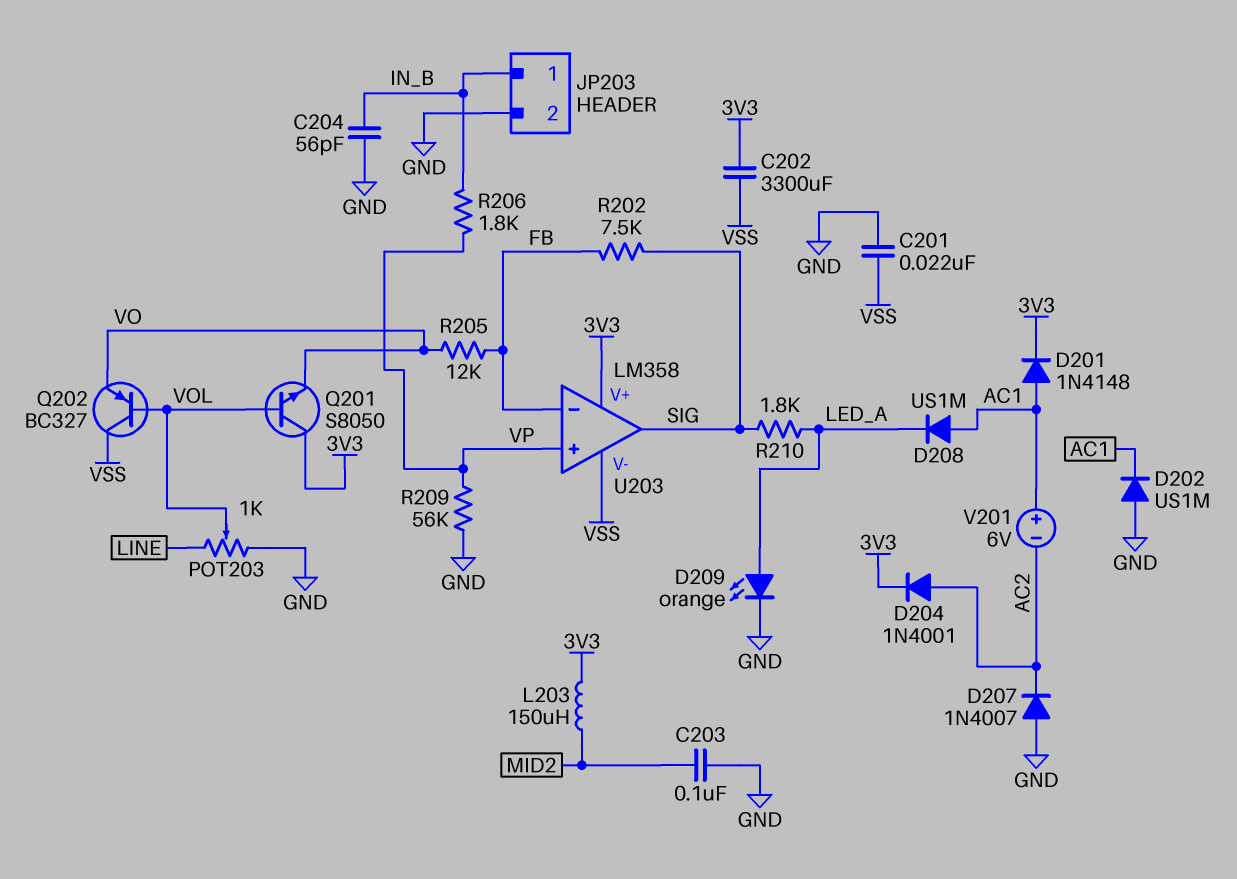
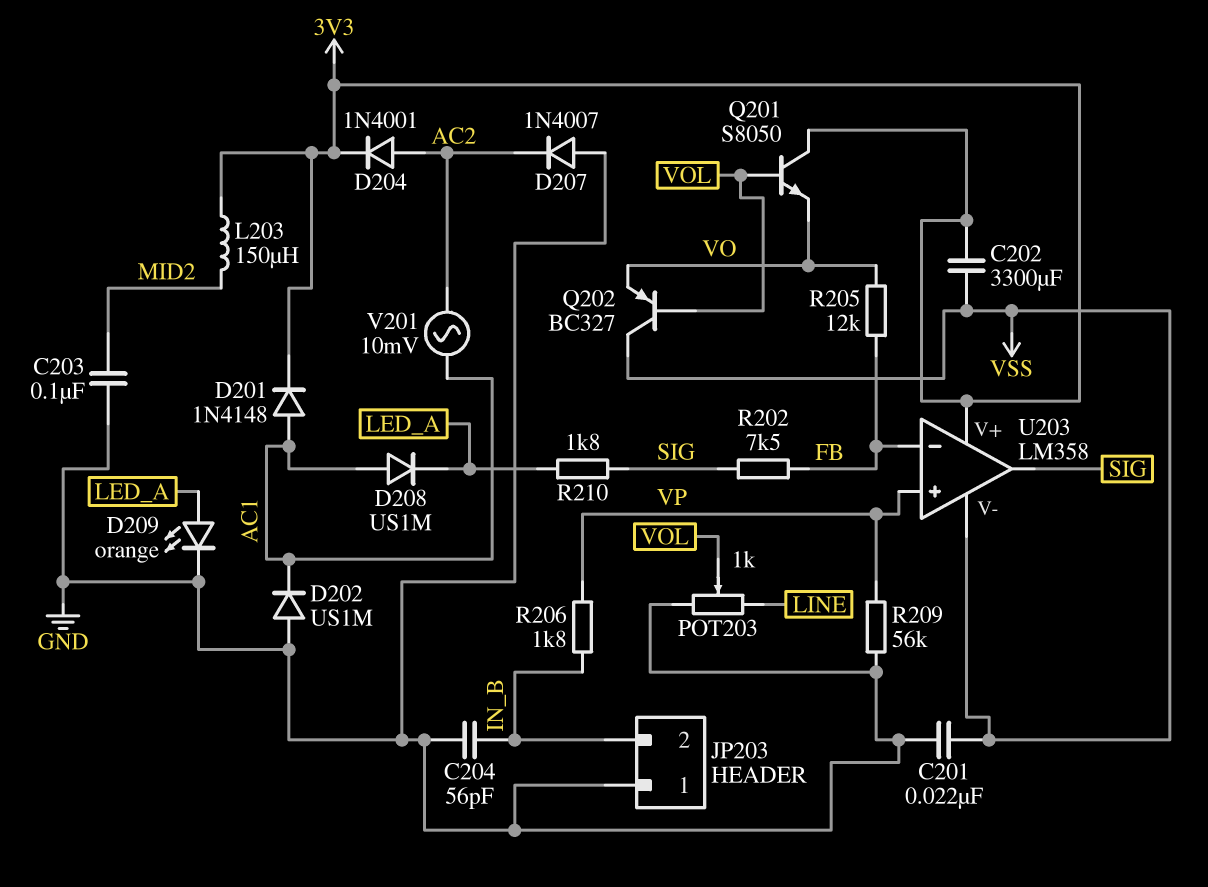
JP203 pin 1: IN_B -> GND
JP203 pin 2: GND -> IN_B
V201: 6V (plus AC1, minus AC2) -> AC 10mV (AC1, AC2)

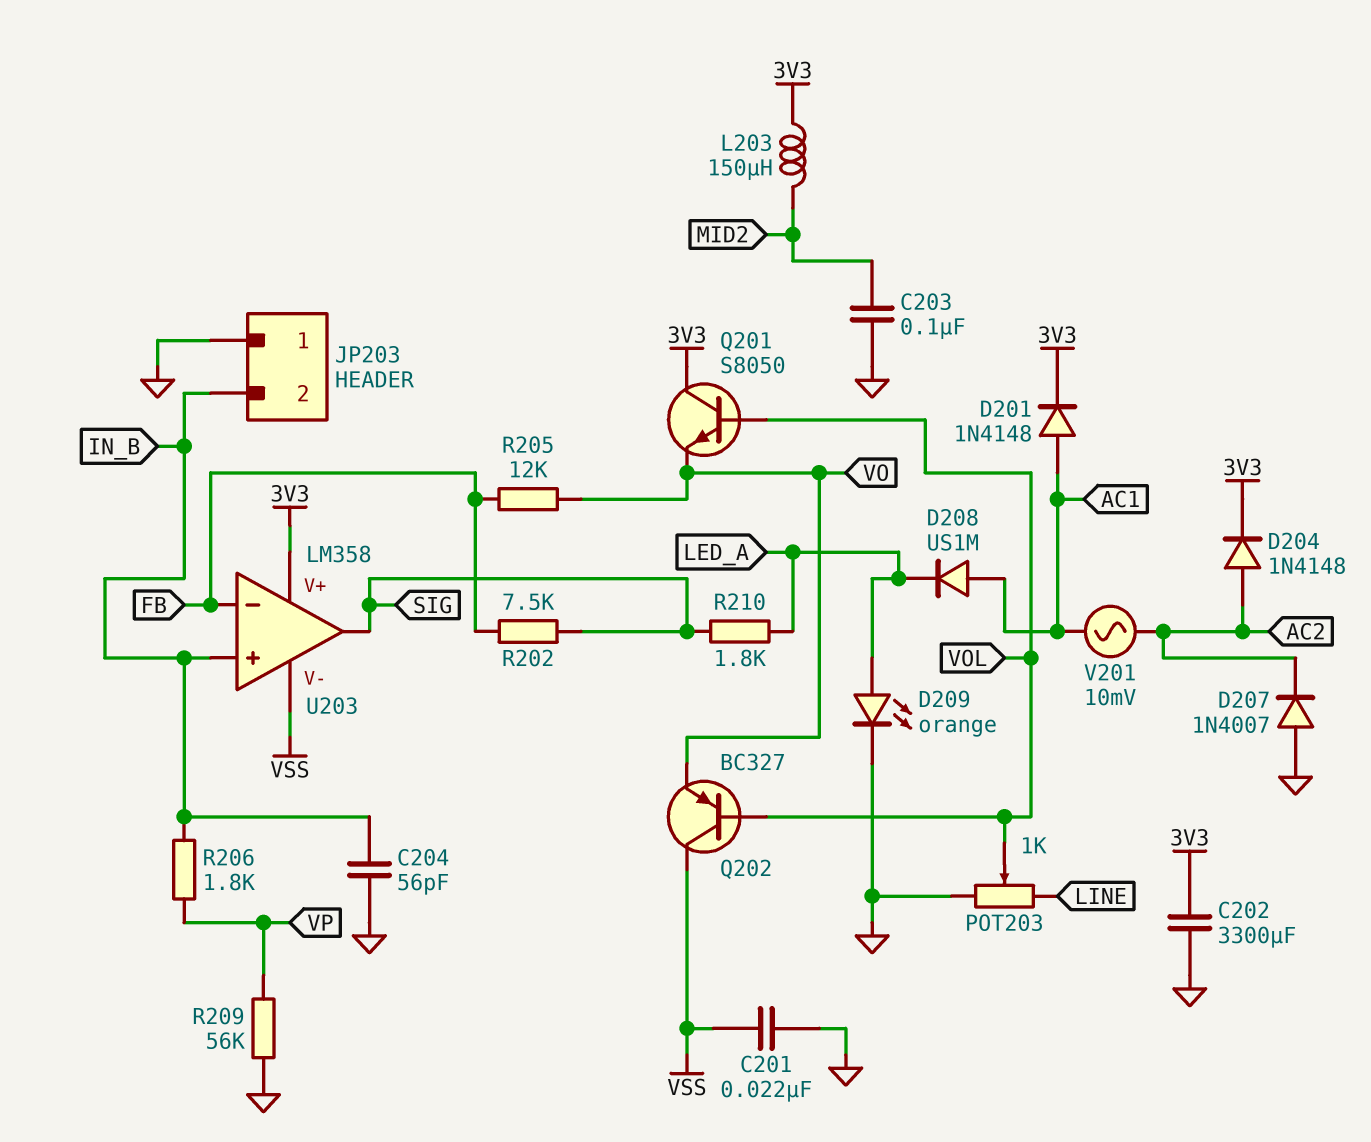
C202: 3300uF (3V3, VSS) -> 3300uF (3V3, GND)
D202: diode US1M (A GND, K AC1) -> none
D204: diode 1N4001 (A AC2, K 3V3) -> diode 1N4148 (A AC2, K 3V3)
U203 pin in+: VP -> IN_B

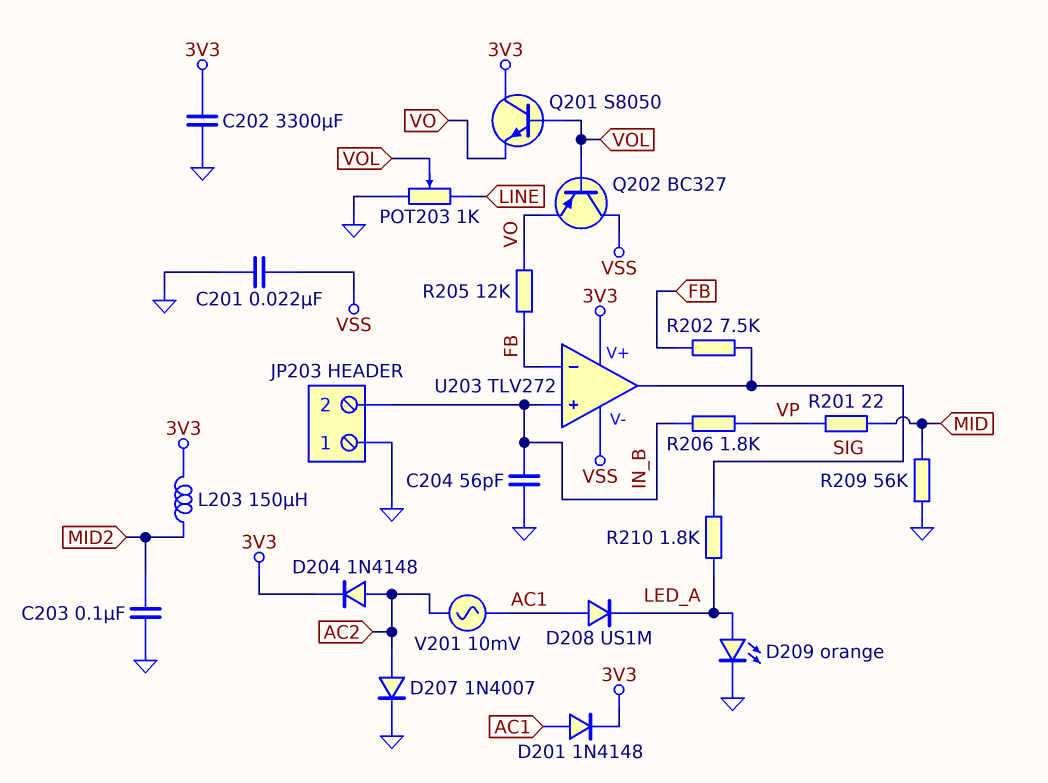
D207: diode 1N4007 (A GND, K AC2) -> diode 1N4007 (A AC2, K GND)
R201: none -> 22 (MID, VP)
R209: 56k (GND, VP) -> 56k (GND, MID)
U203: LM358 -> TLV272

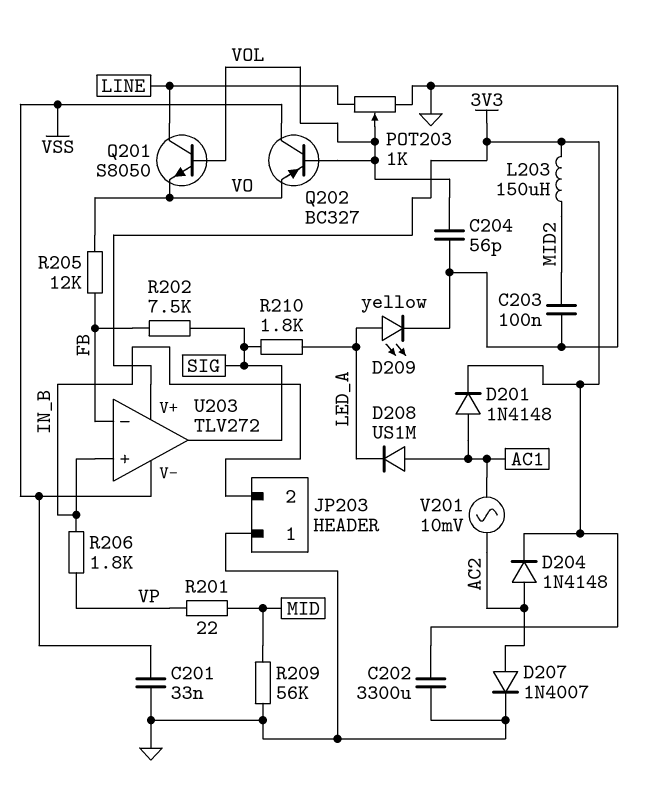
C201: 22nF (GND, VSS) -> 33nF (GND, VSS)
C204: 56pF (GND, IN_B) -> 56pF (GND, VOL)
D209: LED orange (A LED_A, K GND) -> LED yellow (A LED_A, K GND)
Q201: NPN S8050 (B VOL, C 3V3, E VO) -> NPN S8050 (B VOL, C LINE, E VO)

